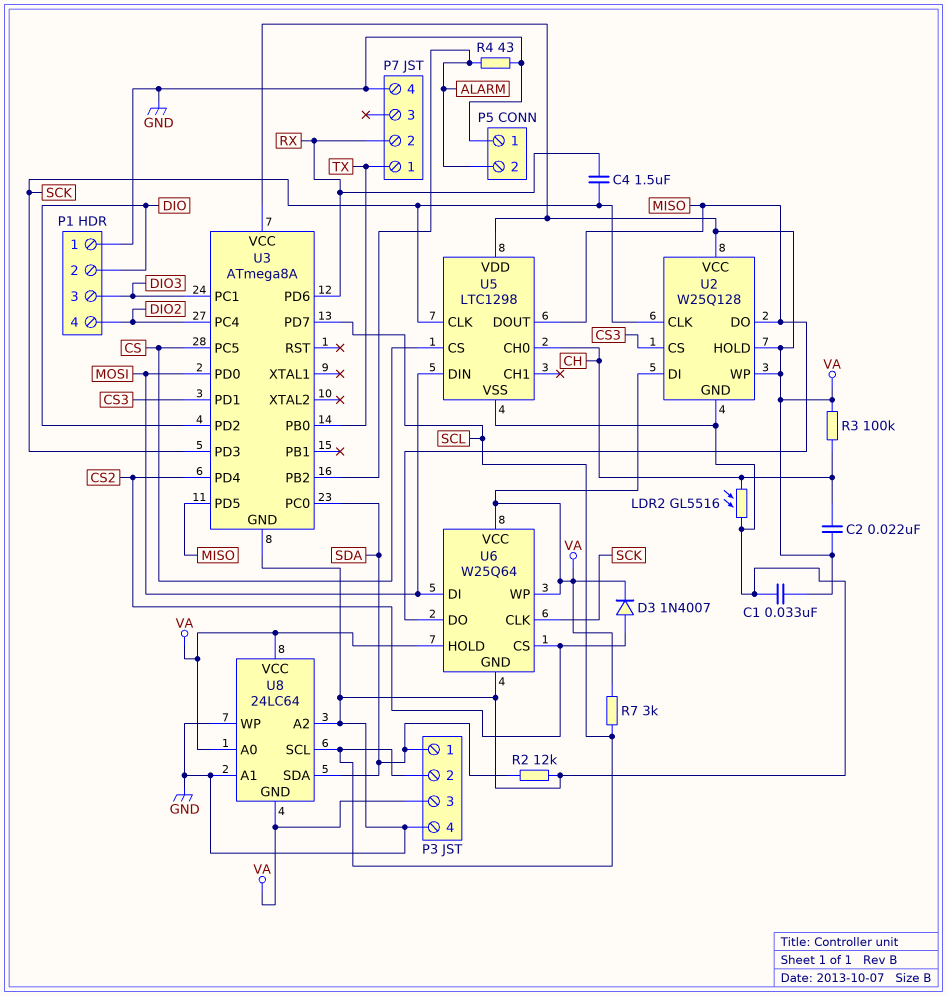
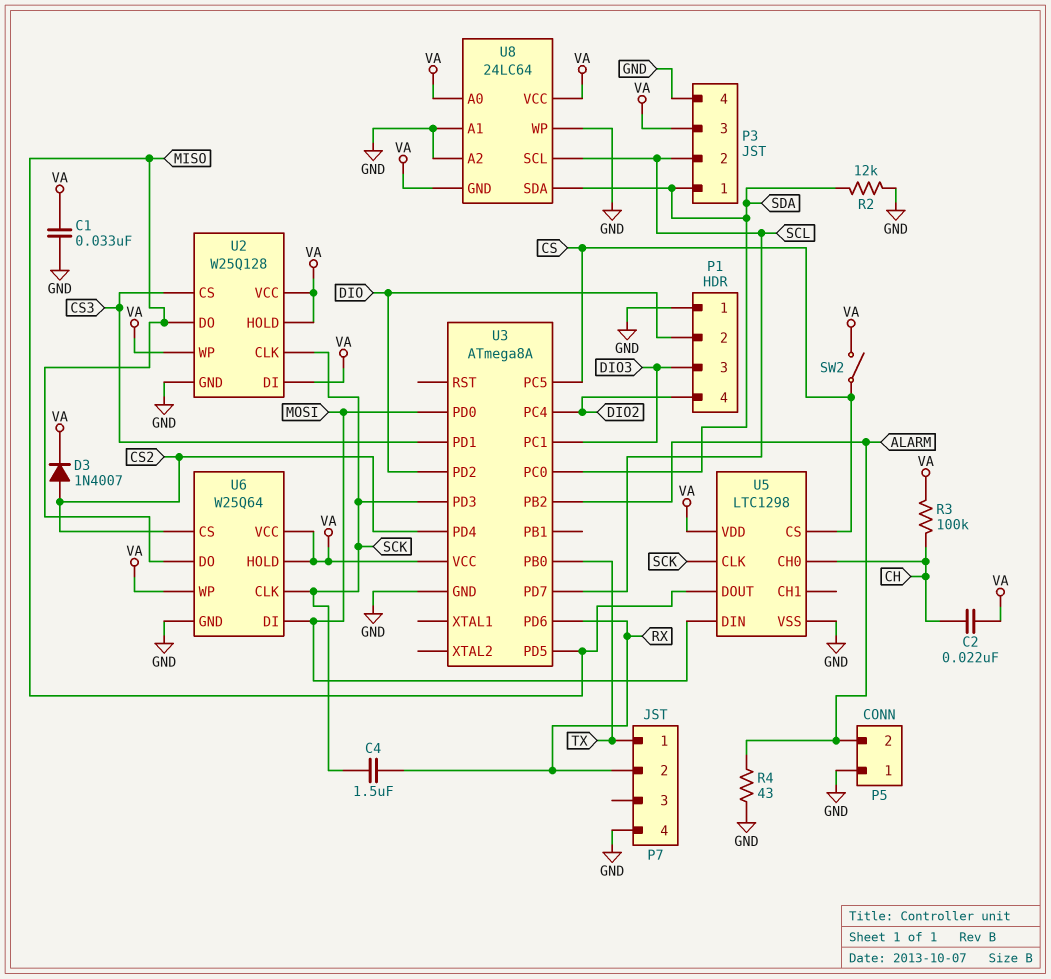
LDR2: GL5516 (CH, GND) -> none
R7: 3k (SCL, VA) -> none
SW2: none -> switch (CS, VA)

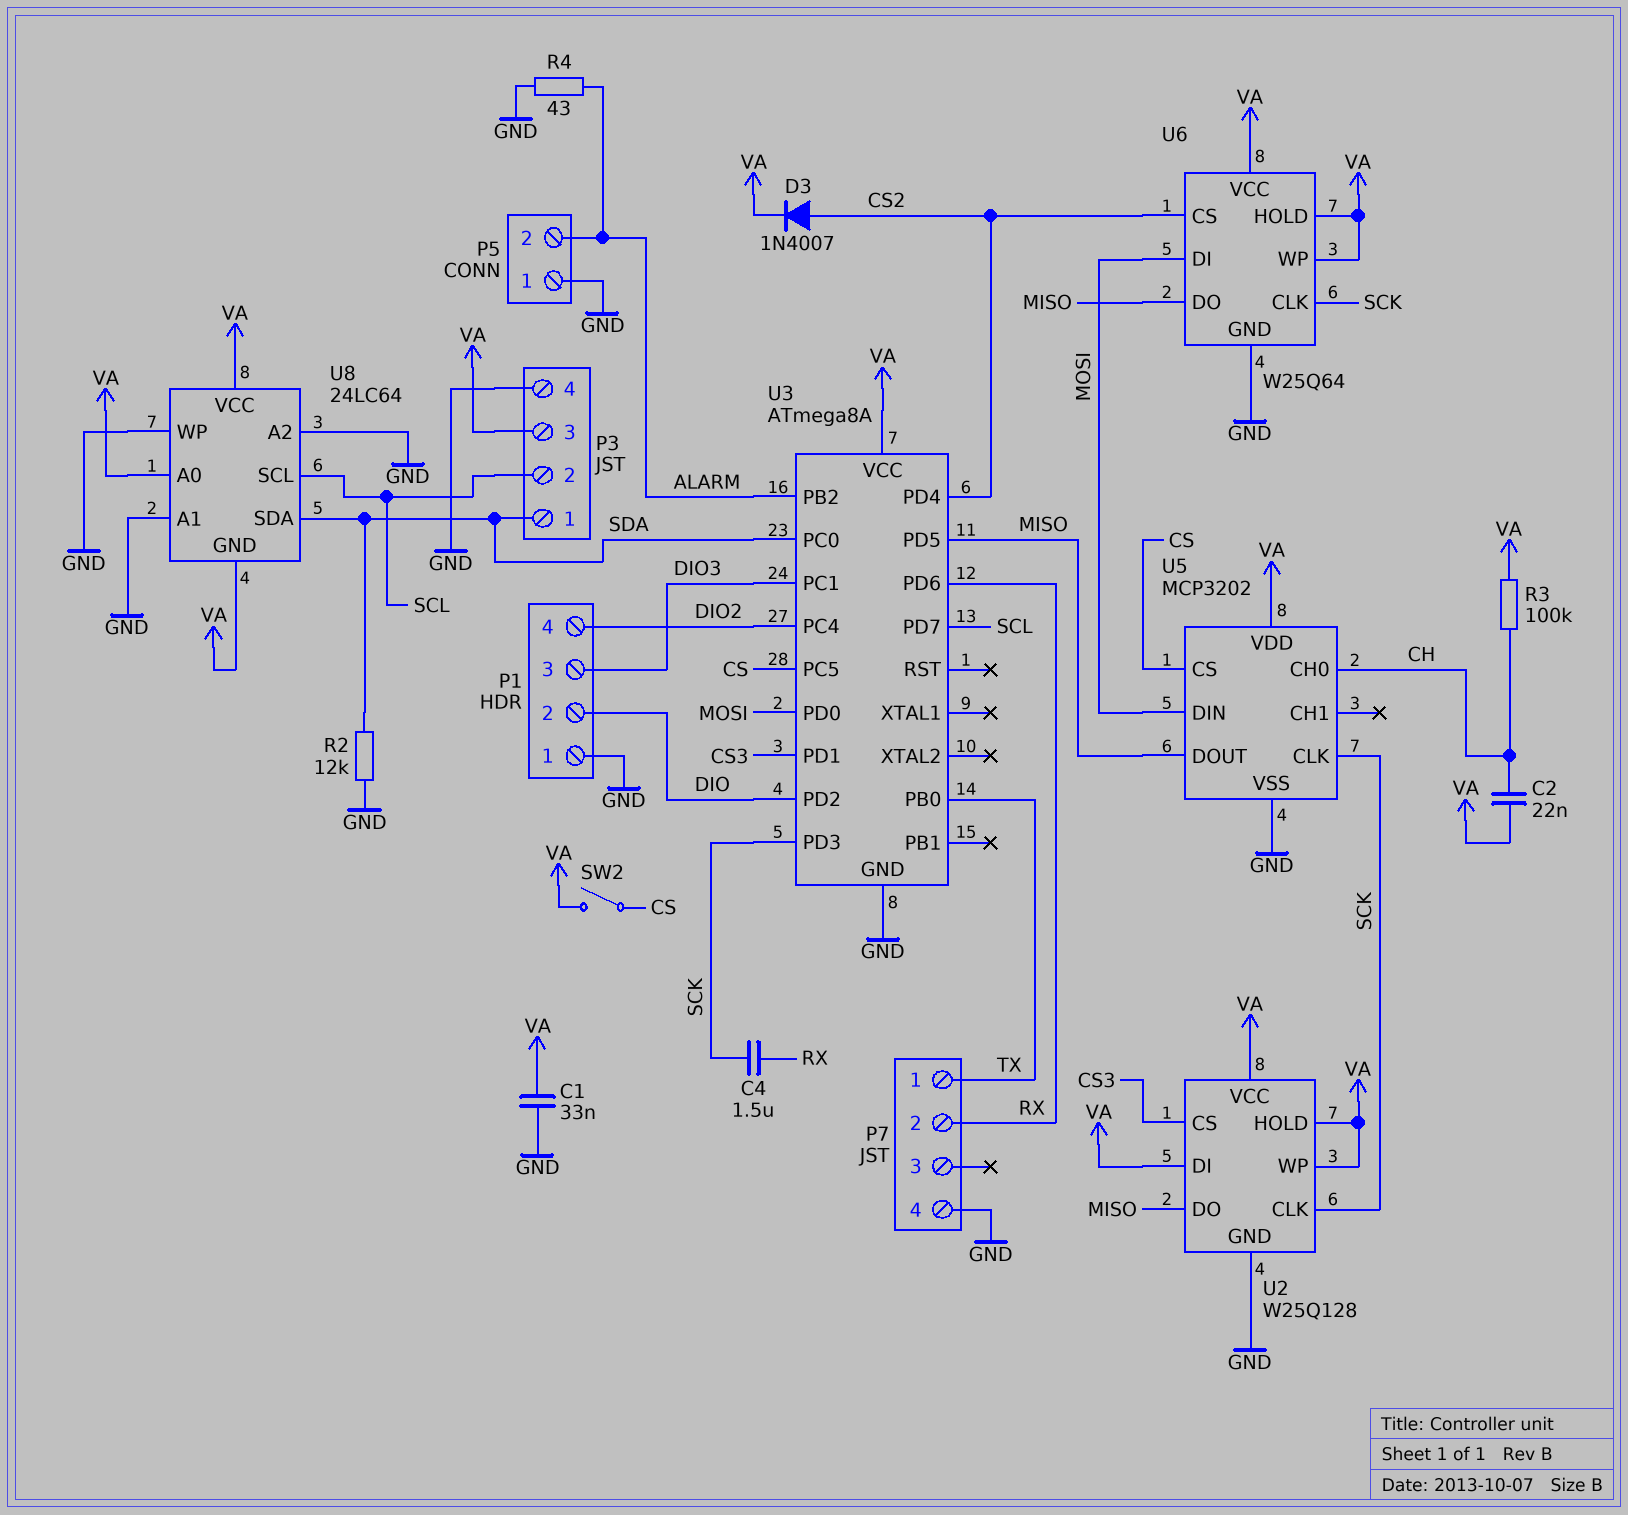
U5: LTC1298 -> MCP3202

